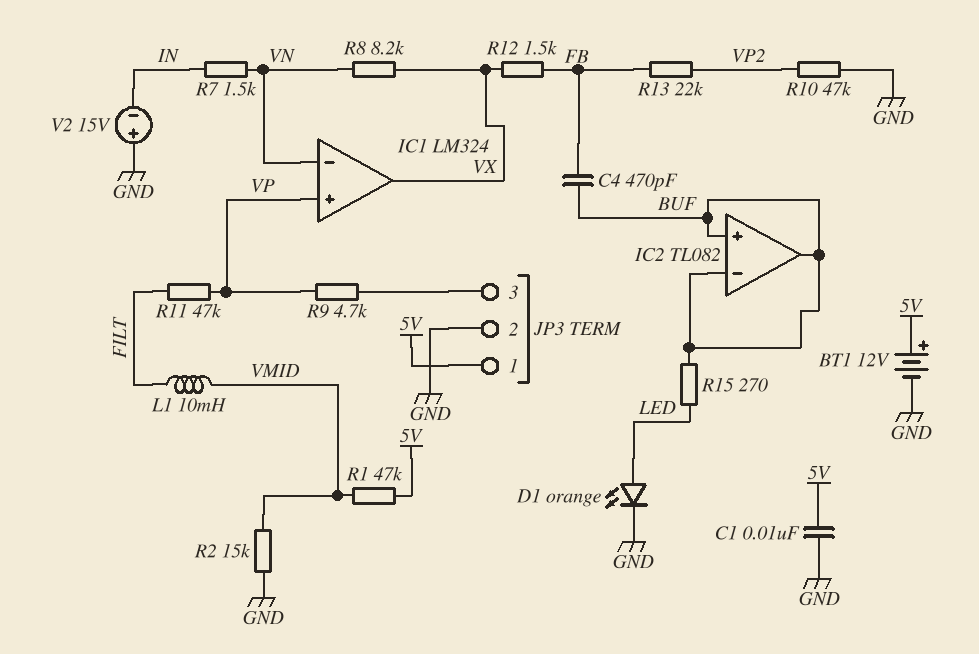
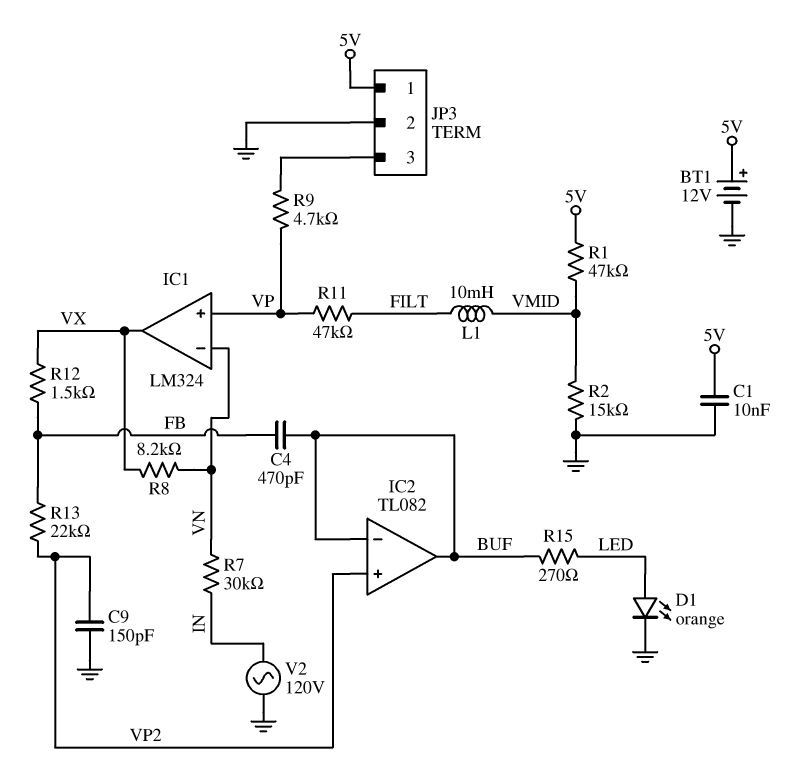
C9: none -> 150pF (GND, VP2)
IC2 pin in+: BUF -> VP2
R7: 1.5k (IN, VN) -> 30k (IN, VN)
R10: 47k (GND, VP2) -> none
V2: 15V (plus GND, minus IN) -> AC 120V (GND, IN)

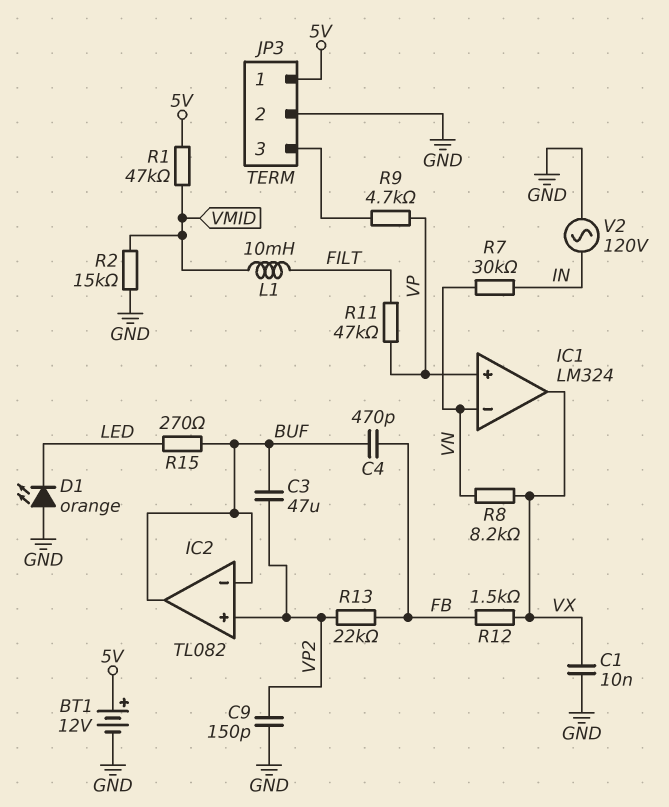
C1: 10nF (5V, GND) -> 10nF (GND, VX)
C3: none -> 47uF (BUF, VP2)
D1: LED orange (A LED, K GND) -> LED orange (A GND, K LED)

